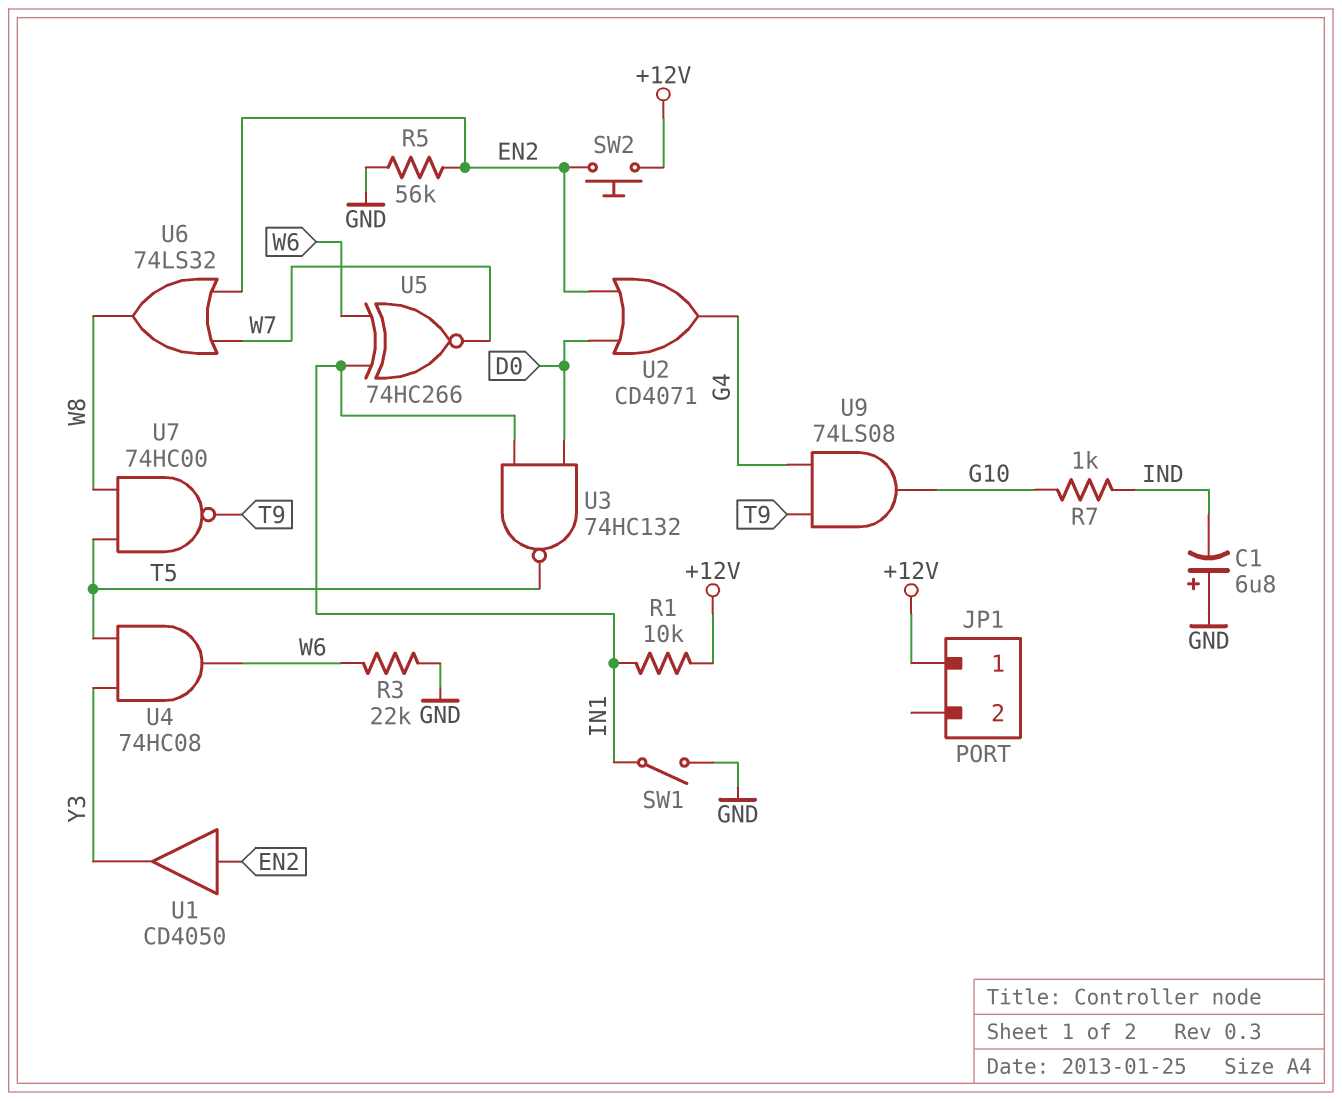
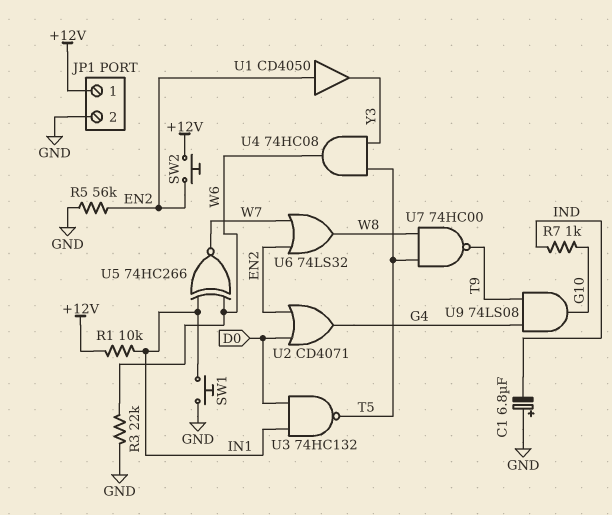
JP1 pin 2: none -> GND
SW1: switch (GND, IN1) -> button (GND, IN1)

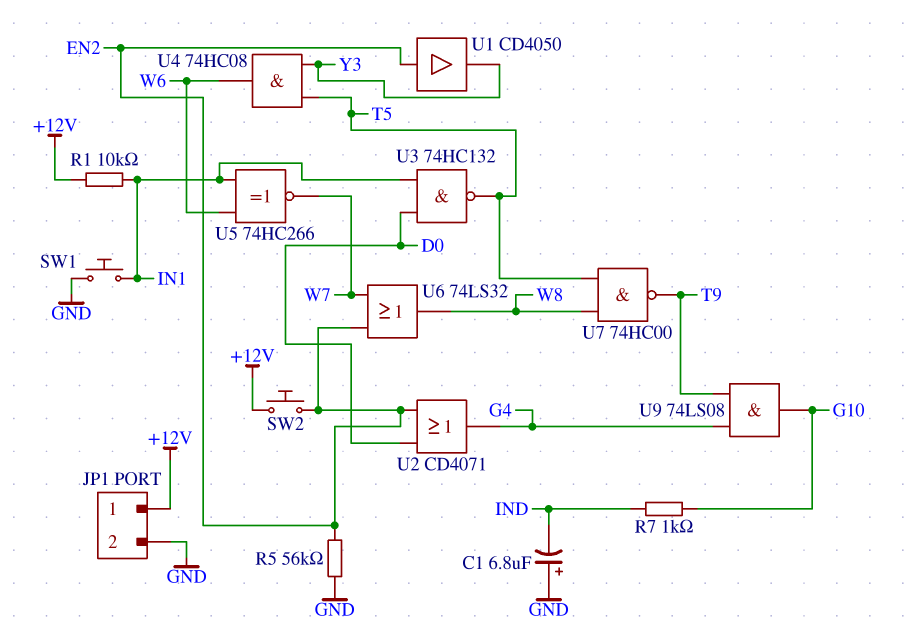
R3: 22k (GND, W6) -> none

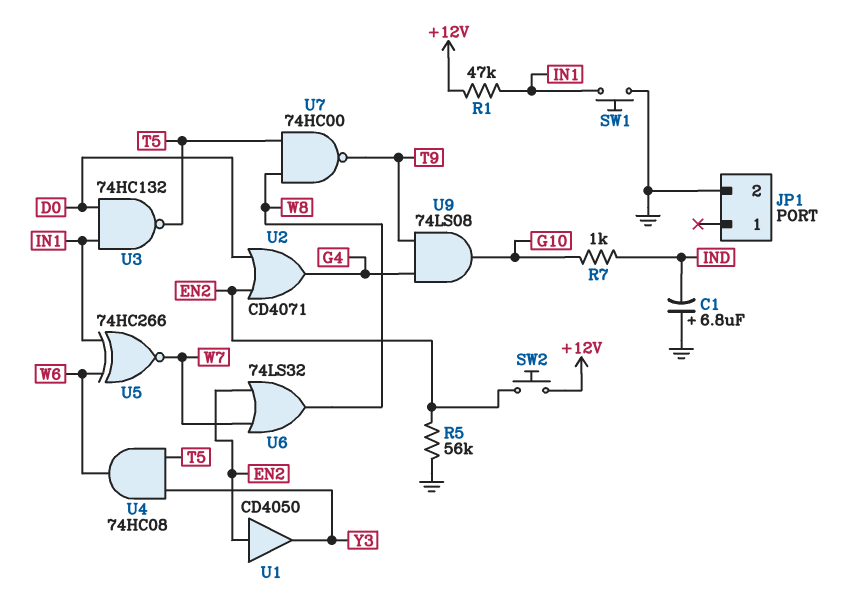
JP1 pin 1: +12V -> none
R1: 10k (+12V, IN1) -> 47k (+12V, IN1)

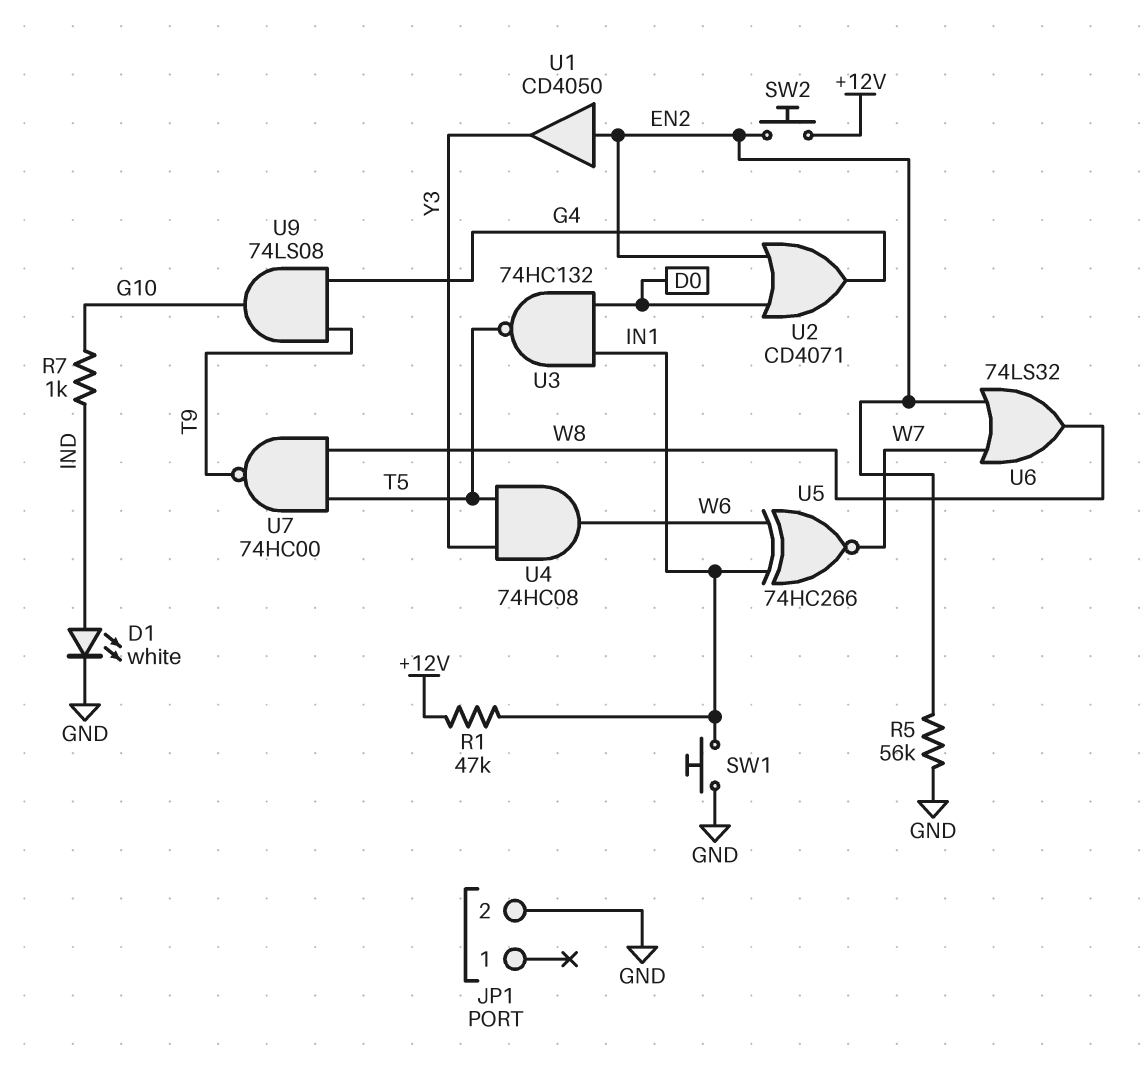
C1: 6.8uF (plus GND, minus IND) -> none
D1: none -> LED white (A IND, K GND)

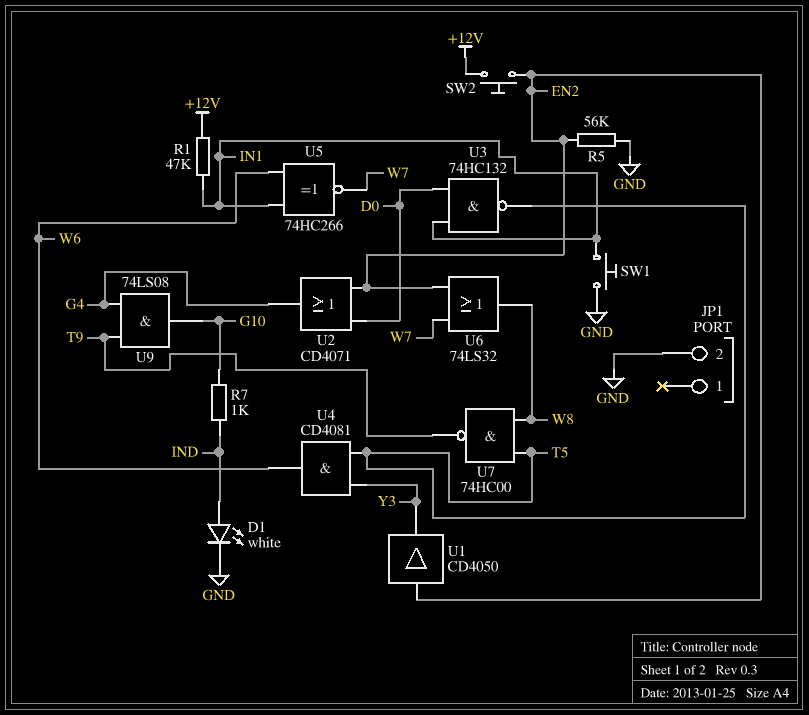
U4: AND 74HC08 (in T5, in Y3, out W6) -> AND CD4081 (in T5, in Y3, out W6)

